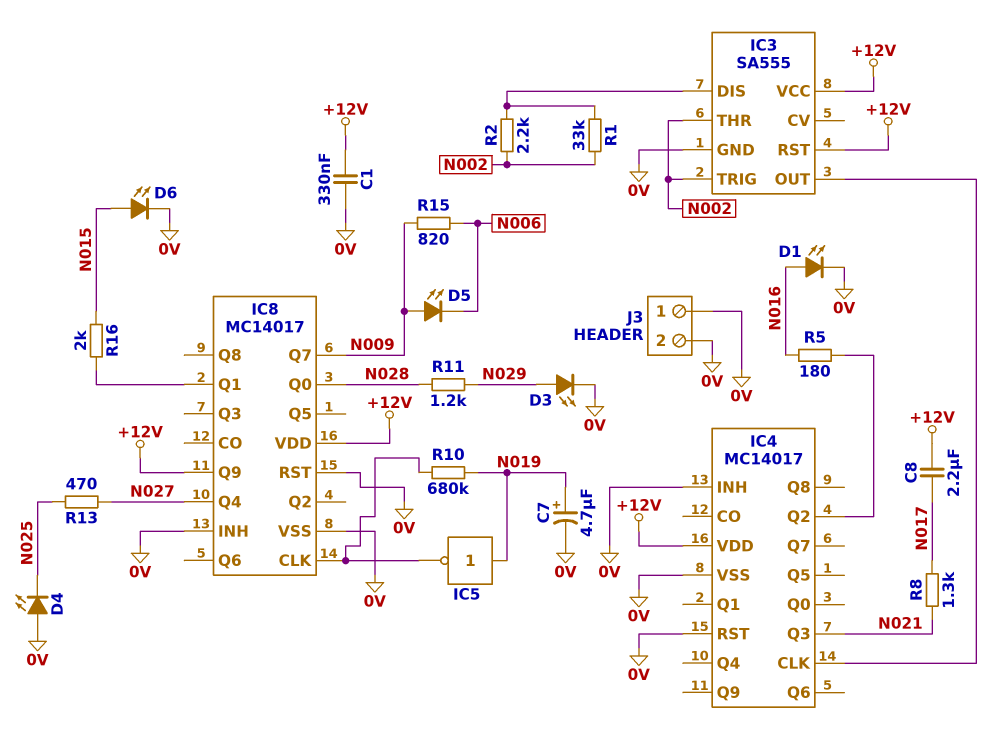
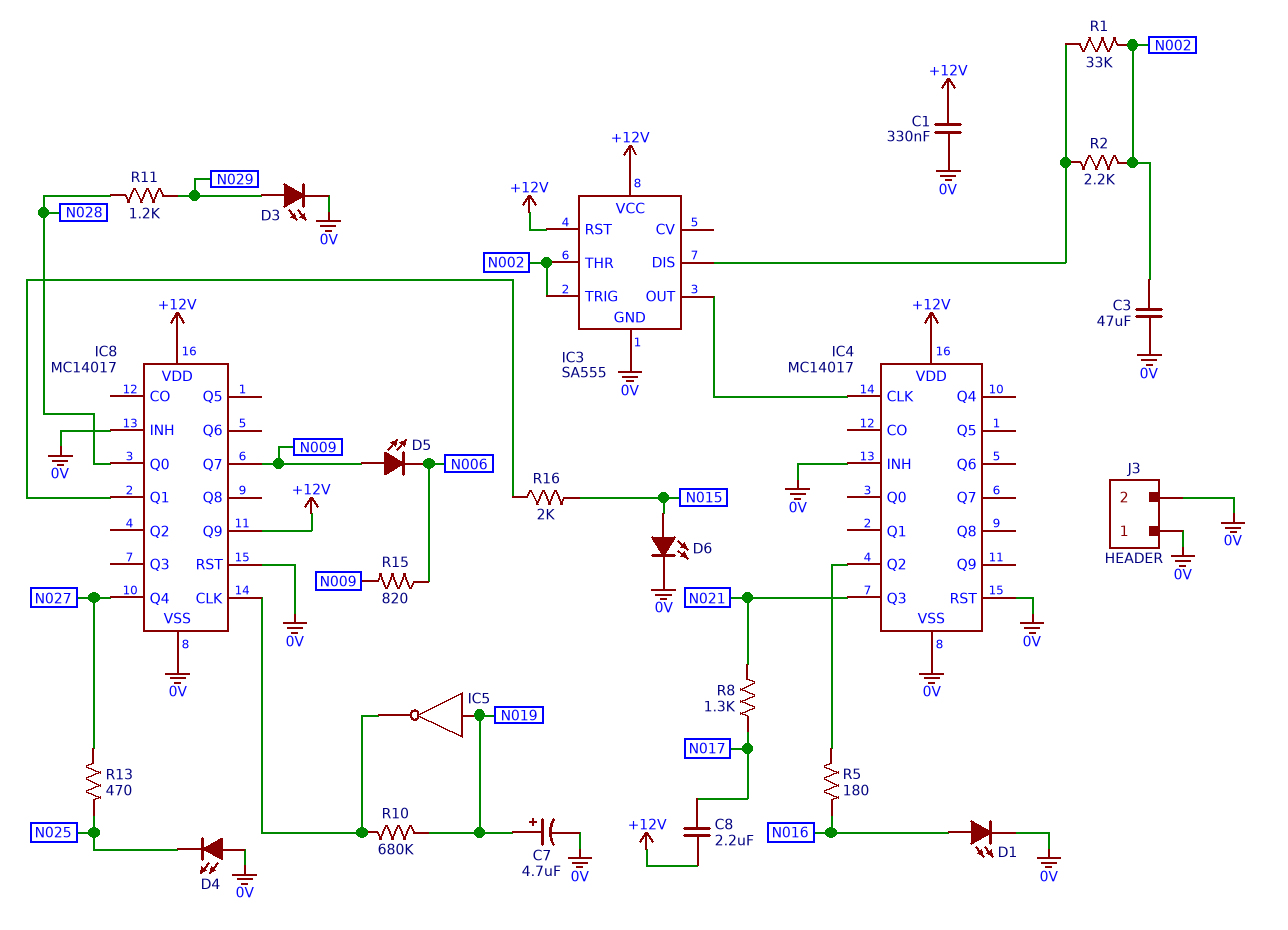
C3: none -> 47uF (0V, N002)

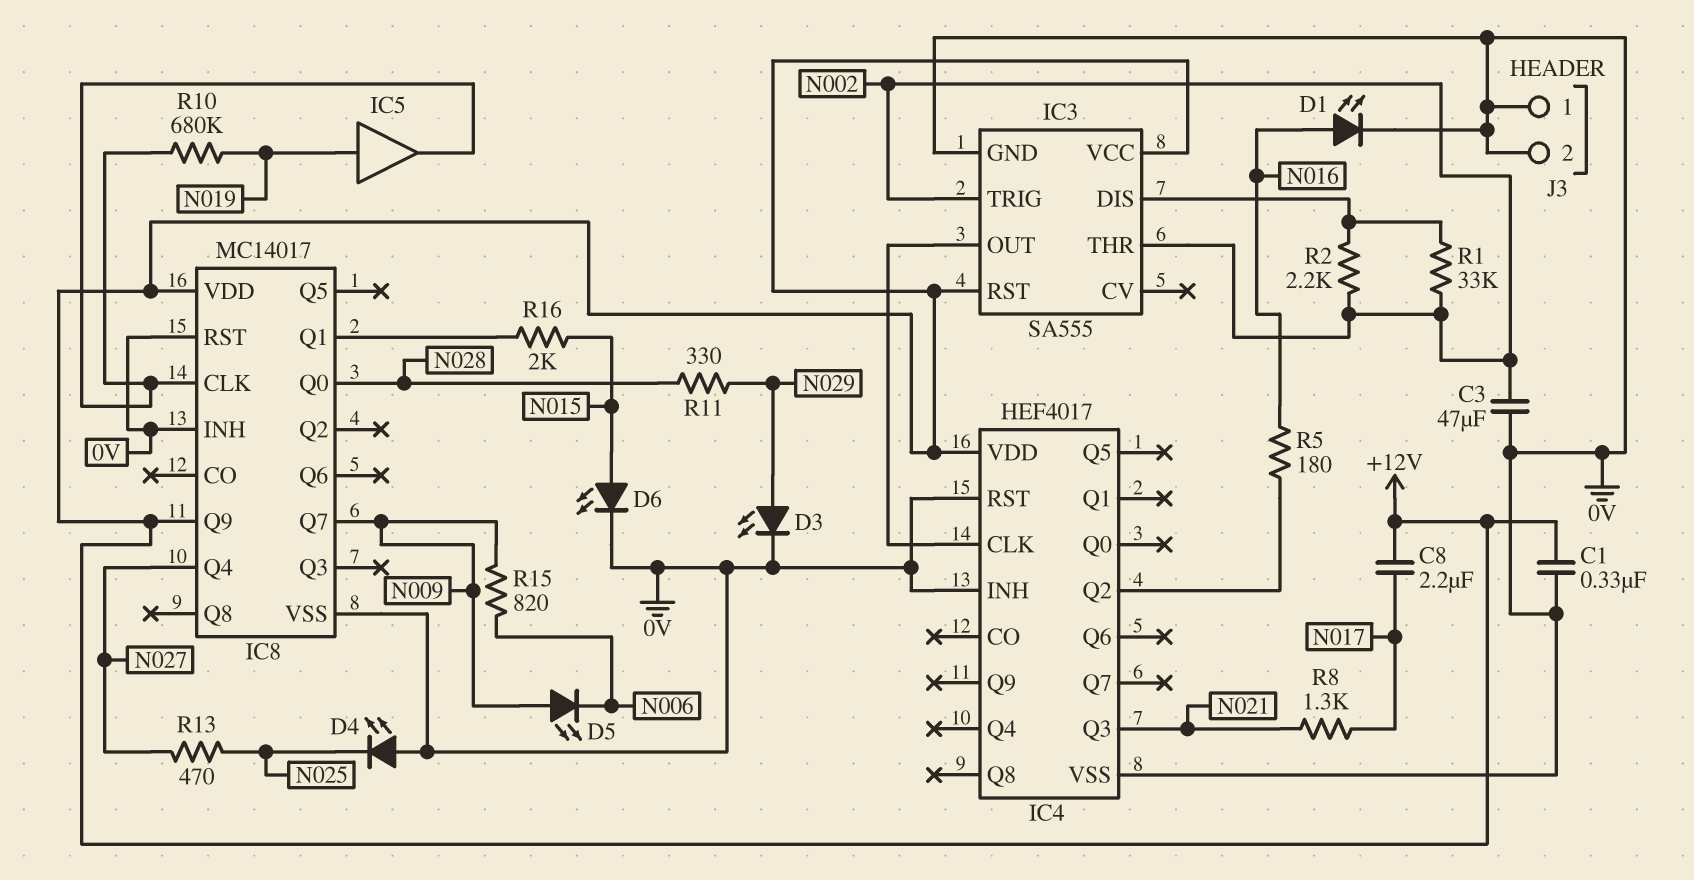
C7: 4.7uF (plus N019, minus 0V) -> none
IC4: MC14017 -> HEF4017
IC5: NOT (in N019, out IC8/CLK) -> buffer (in N019, out IC8/CLK)
R11: 1.2k (N028, N029) -> 330 (N028, N029)

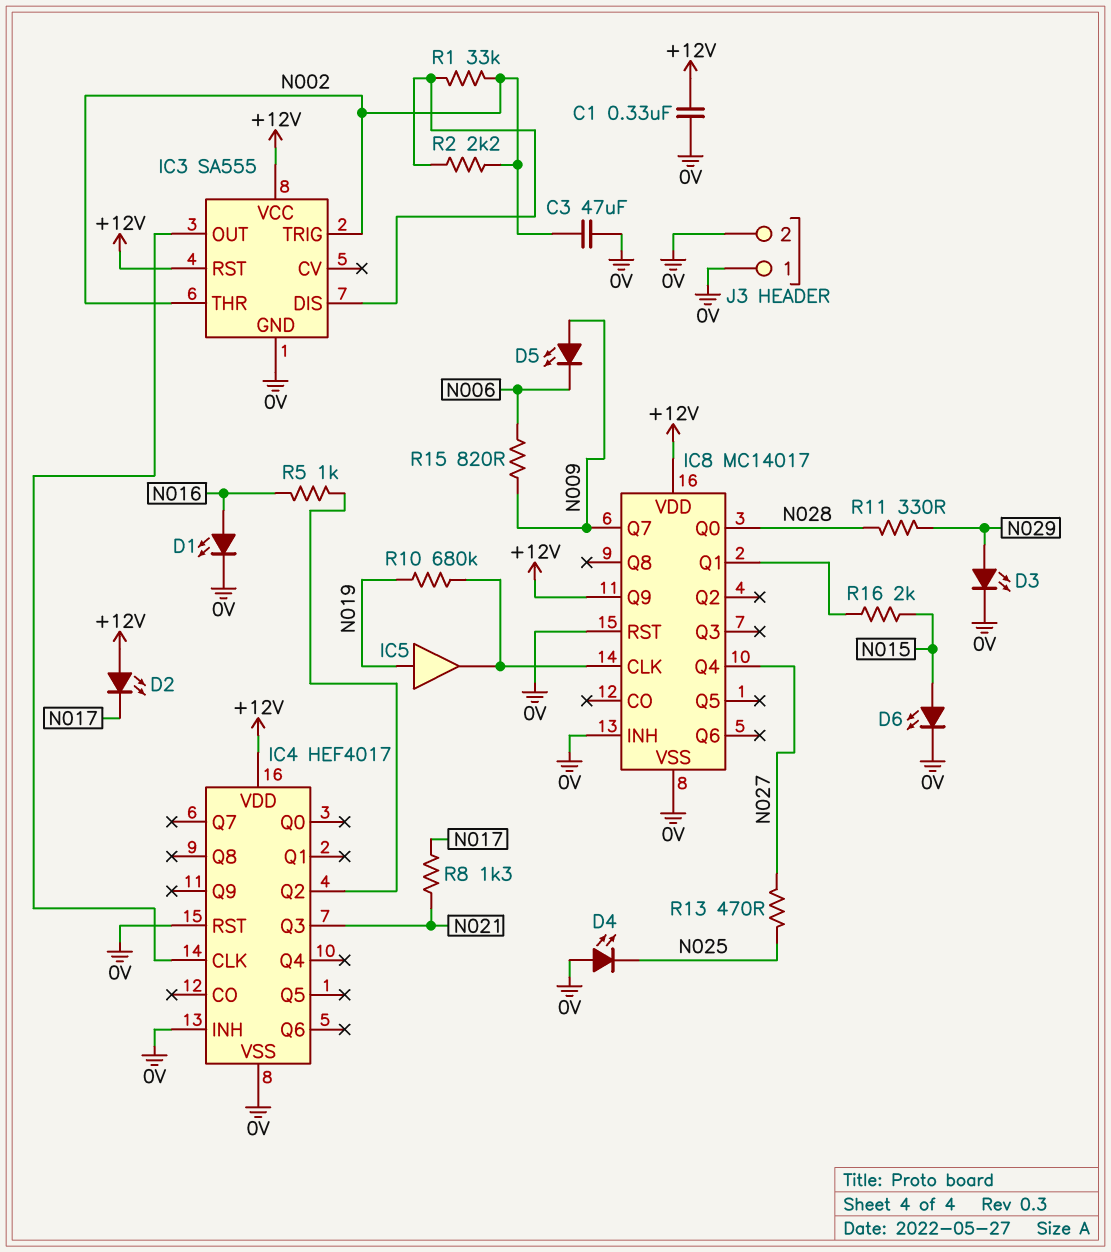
C8: 2.2uF (+12V, N017) -> none
D2: none -> LED (A +12V, K N017)
R5: 180 (IC4/Q2, N016) -> 1k (IC4/Q2, N016)

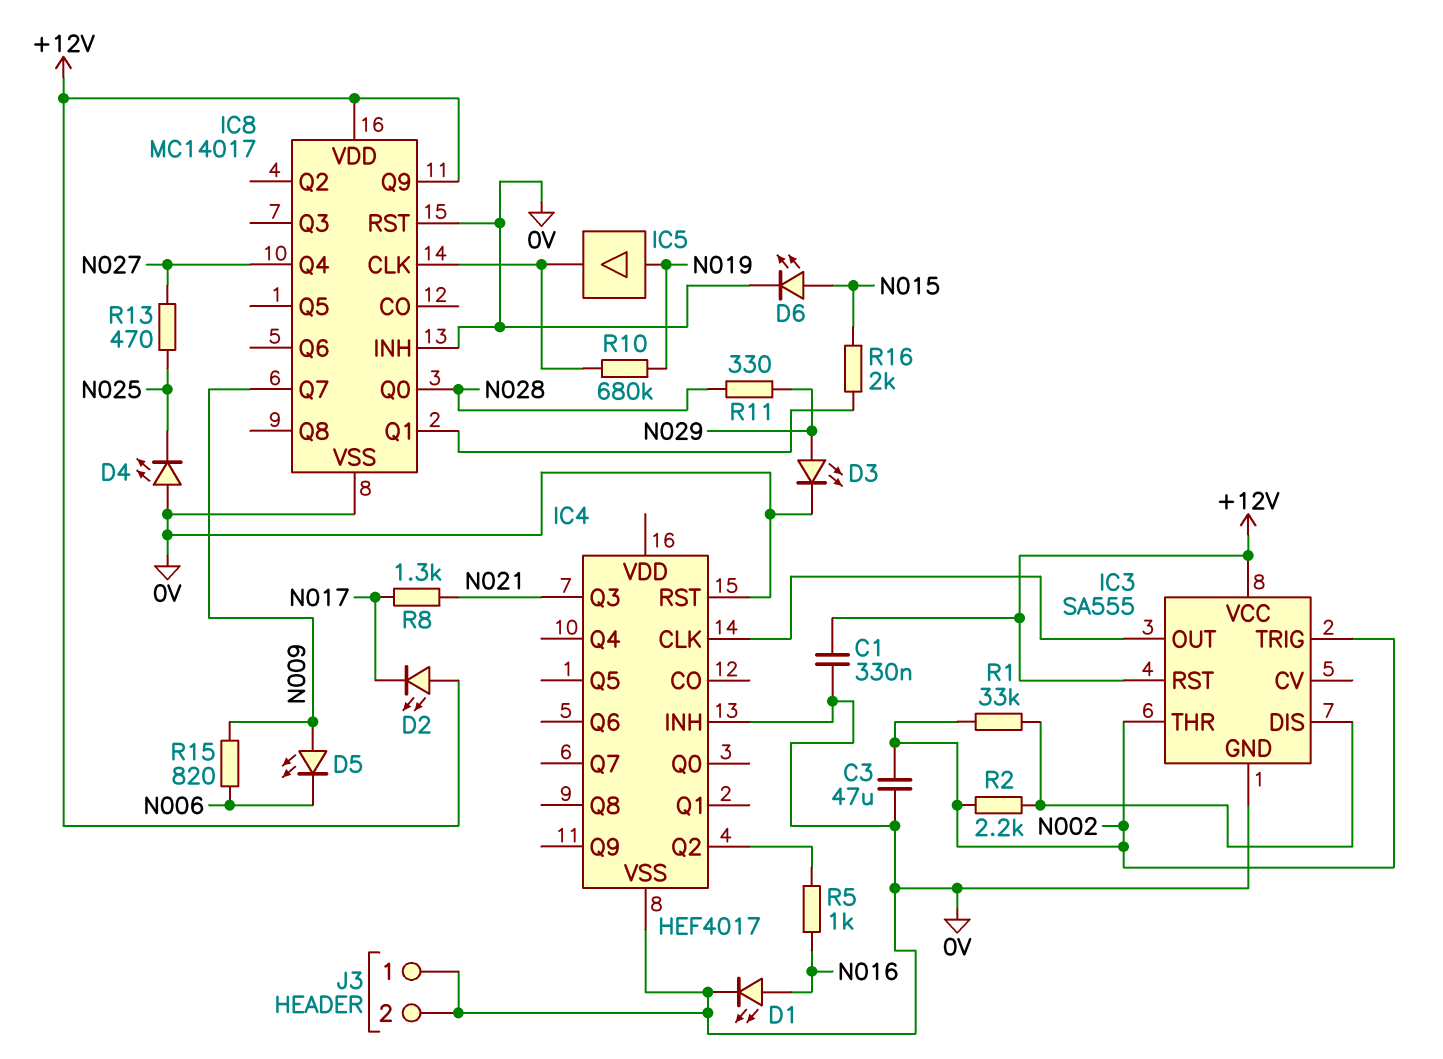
IC4 pin VDD: +12V -> none

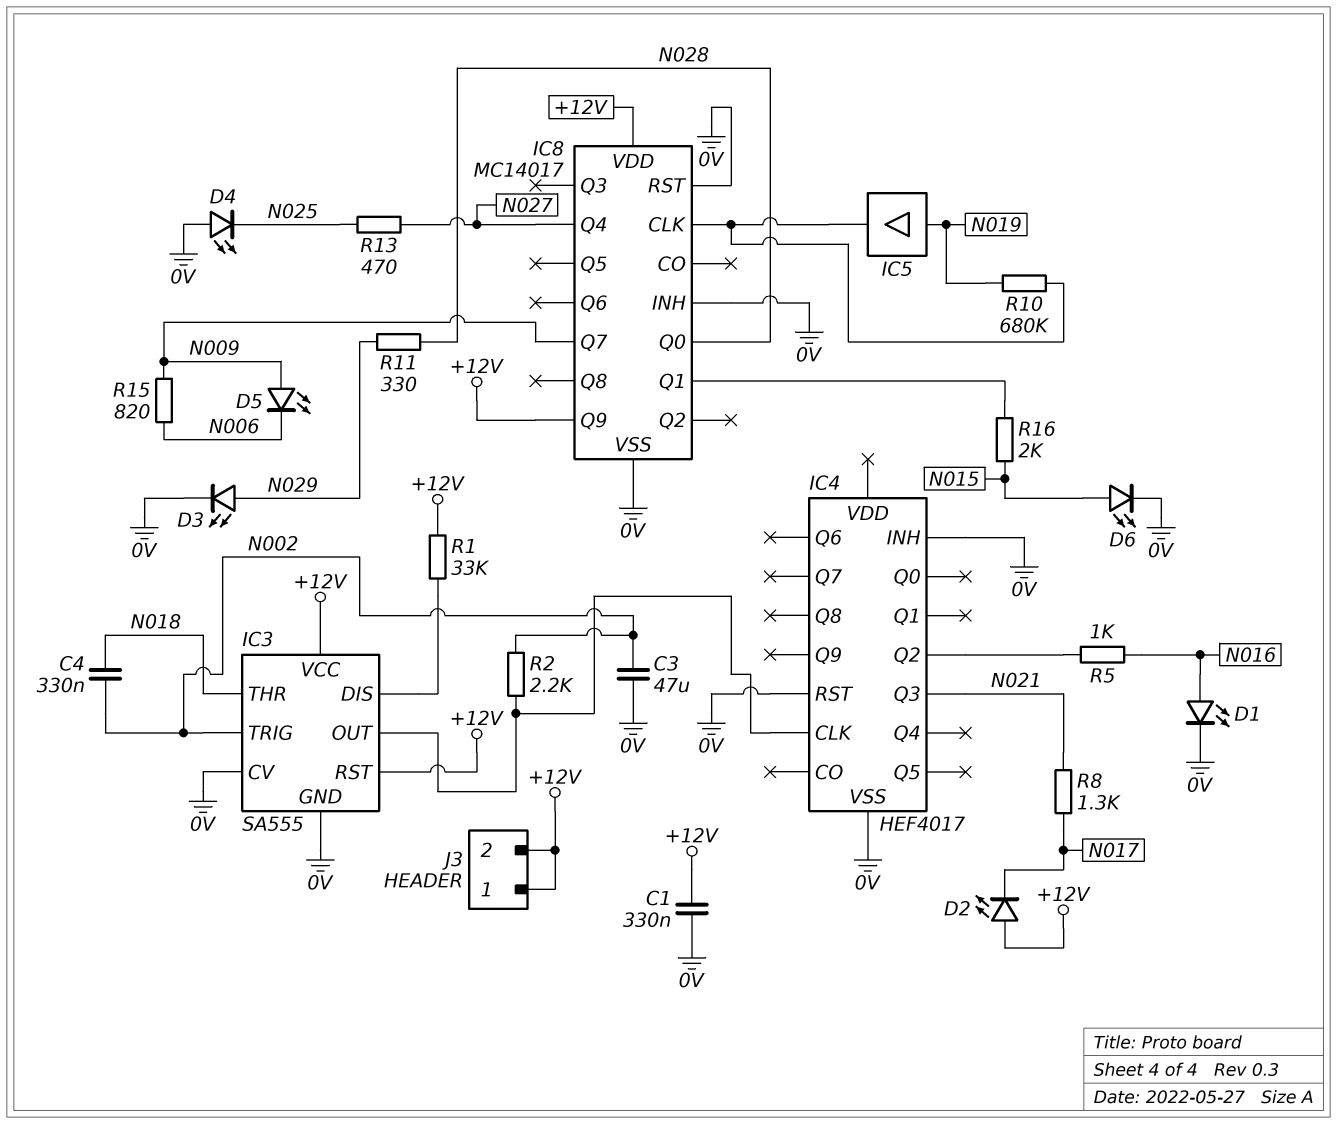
C4: none -> 330nF (N002, N018)
IC3 pin CV: none -> 0V
IC3 pin THR: N002 -> N018
J3 pin 1: 0V -> +12V
J3 pin 2: 0V -> +12V
R1: 33k (IC3/DIS, N002) -> 33k (+12V, IC3/DIS)
R2: 2.2k (IC3/DIS, N002) -> 2.2k (IC3/OUT, N002)

